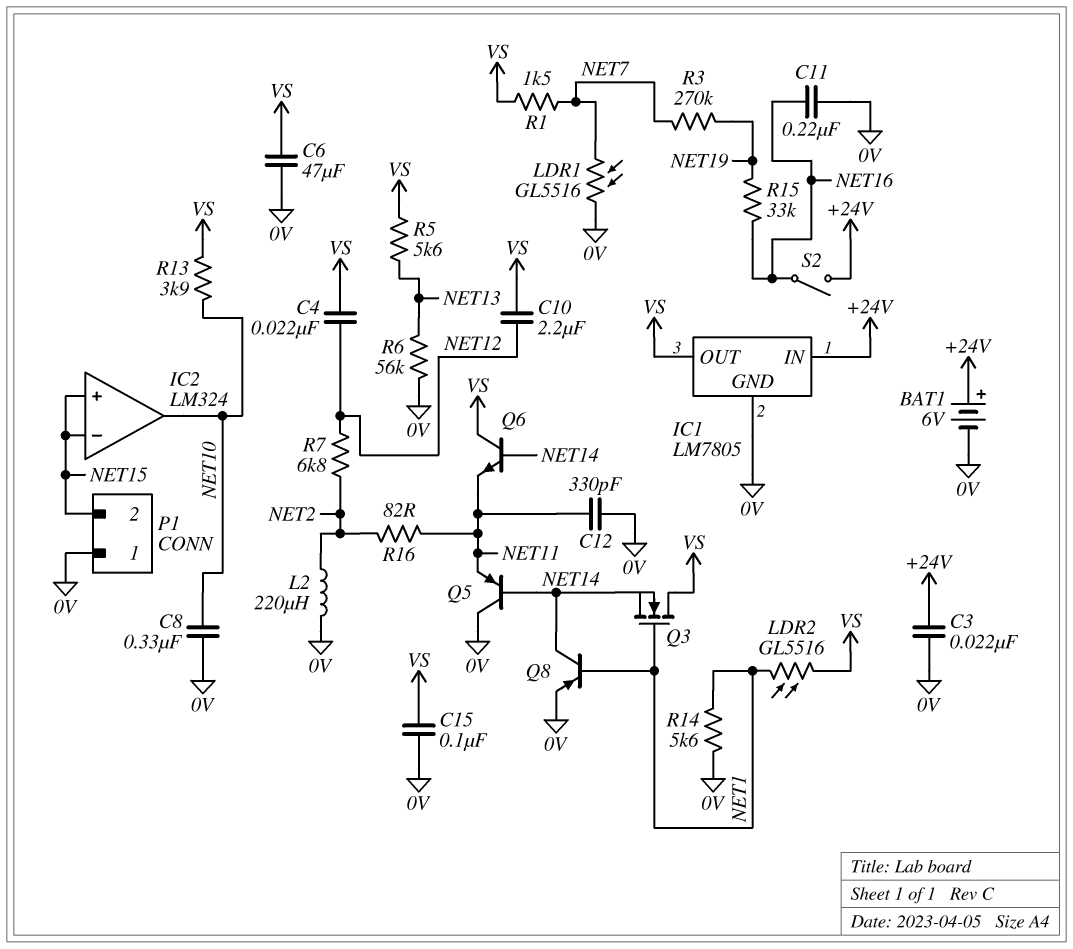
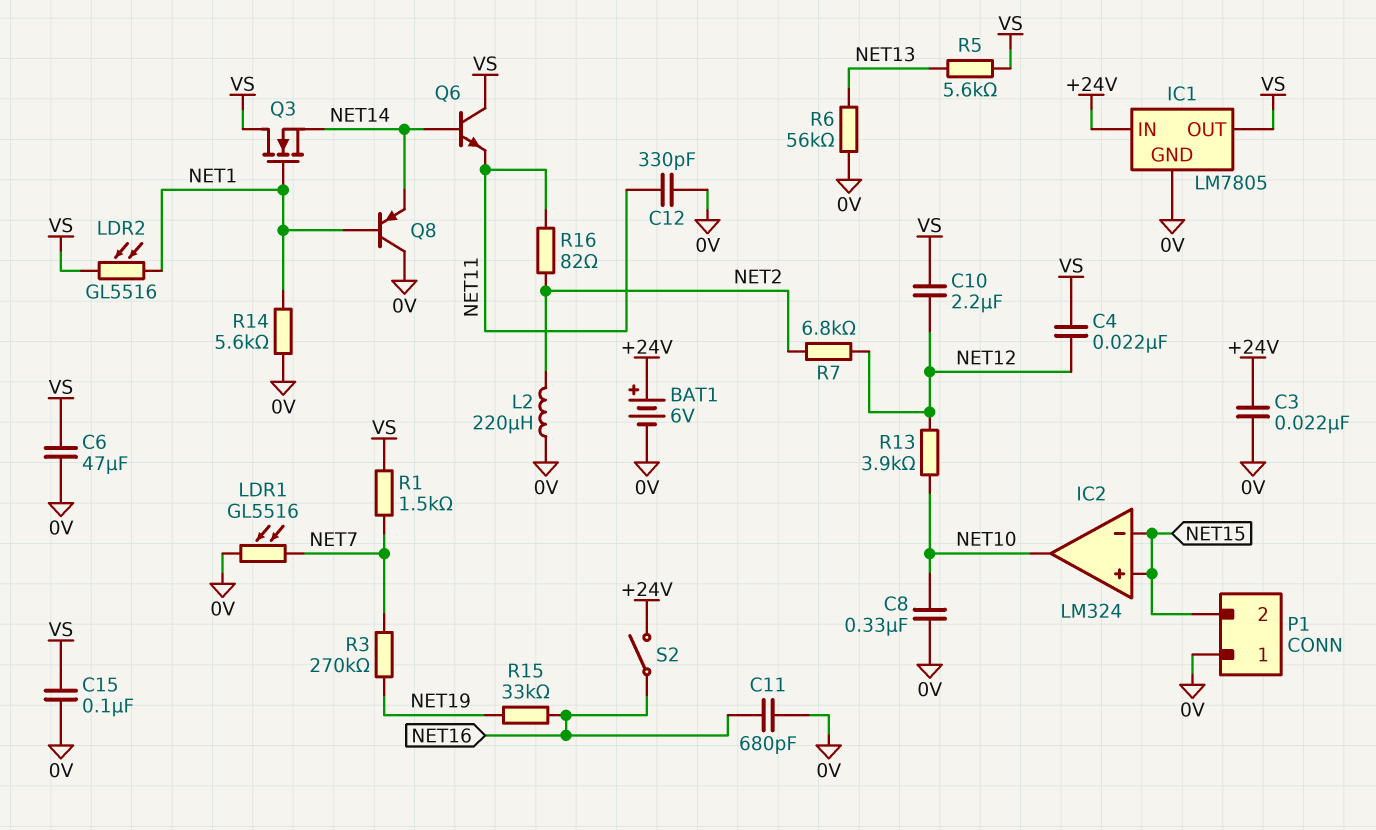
C11: 220nF (0V, NET16) -> 680pF (0V, NET16)
Q5: PNP (B NET14, C 0V, E NET11) -> none
Q8: PNP (B NET1, C NET14, E 0V) -> PNP (B NET1, C 0V, E NET14)
R13: 3.9k (NET10, VS) -> 3.9k (NET10, NET12)

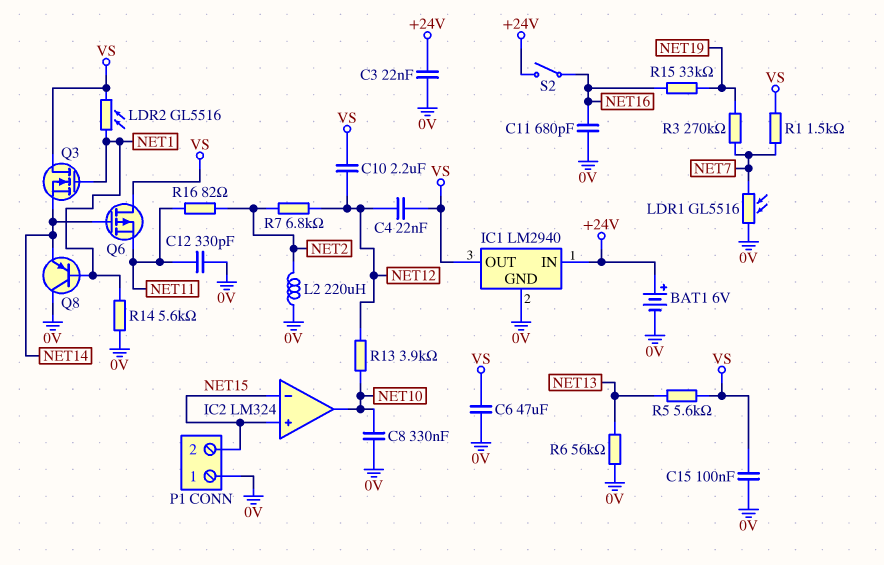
IC1: LM7805 -> LM2940
Q6: NPN (B NET14, C VS, E NET11) -> PMOS (G NET14, D VS, S NET11)

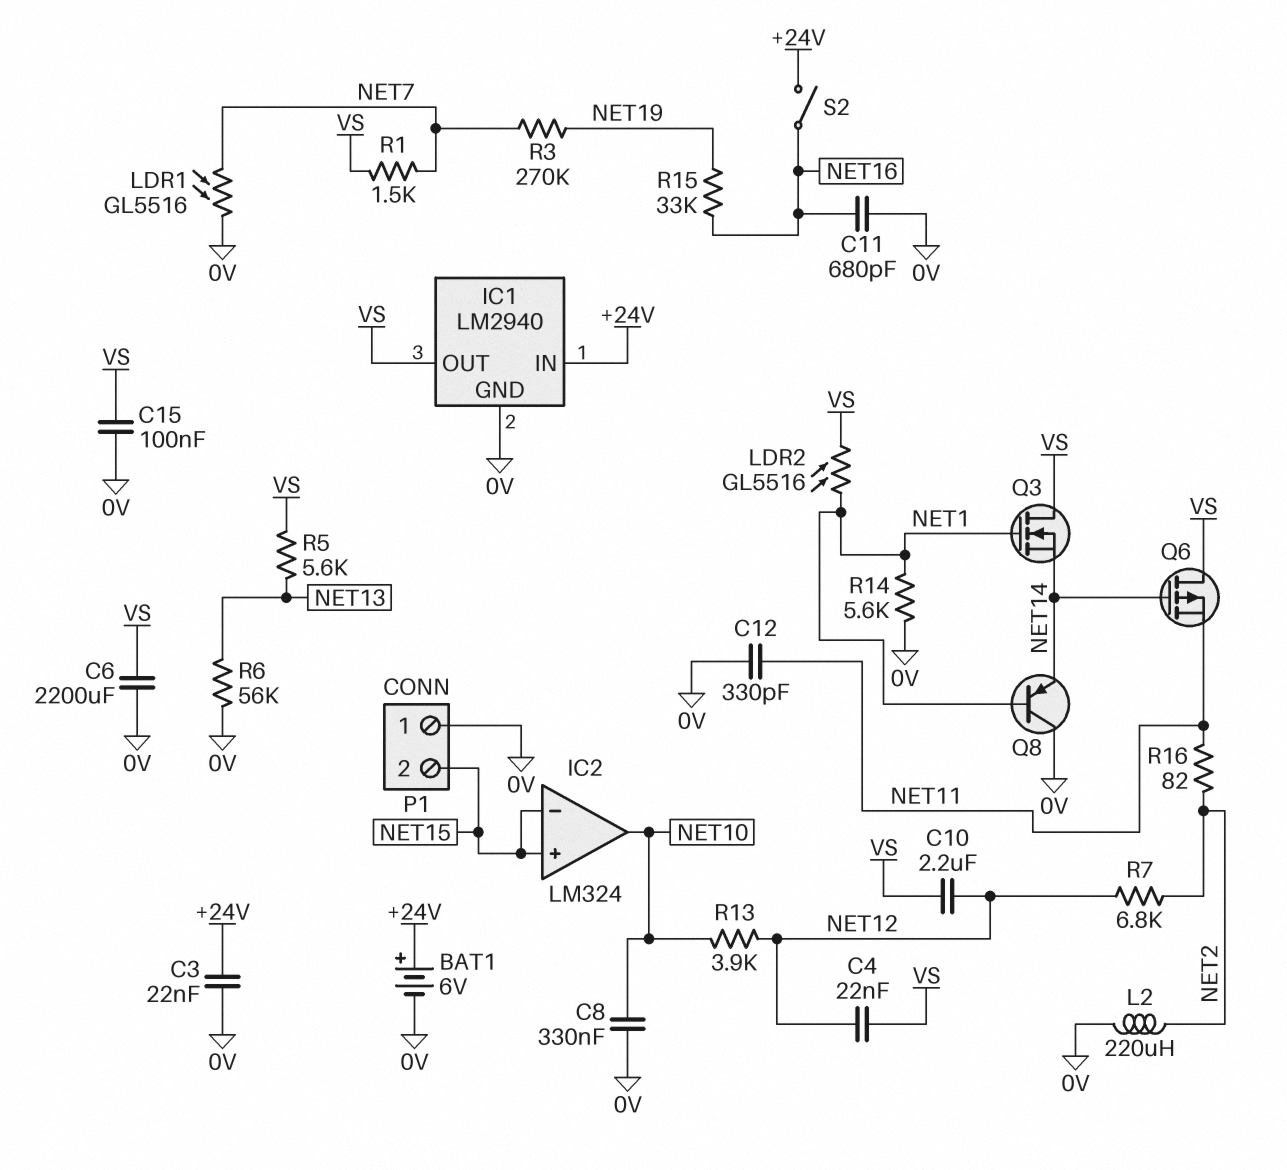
C6: 47uF (0V, VS) -> 2200uF (0V, VS)

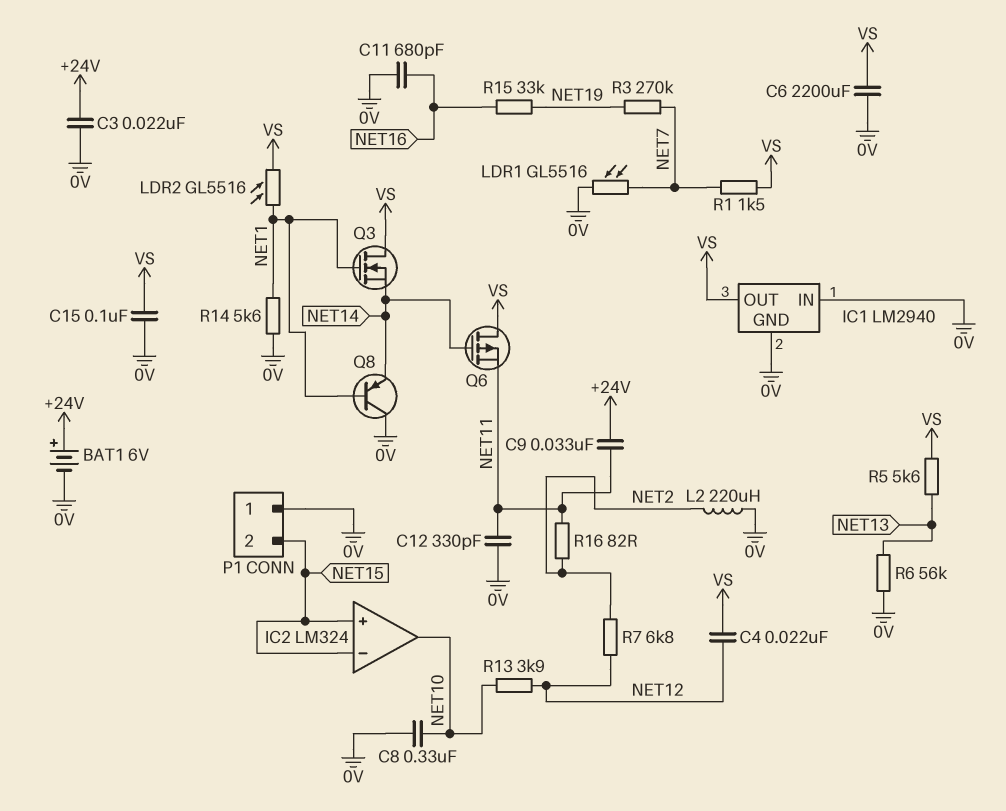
C9: none -> 33nF (+24V, NET11)
C10: 2.2uF (NET12, VS) -> none
IC1 pin IN: +24V -> 0V
S2: switch (+24V, NET16) -> none

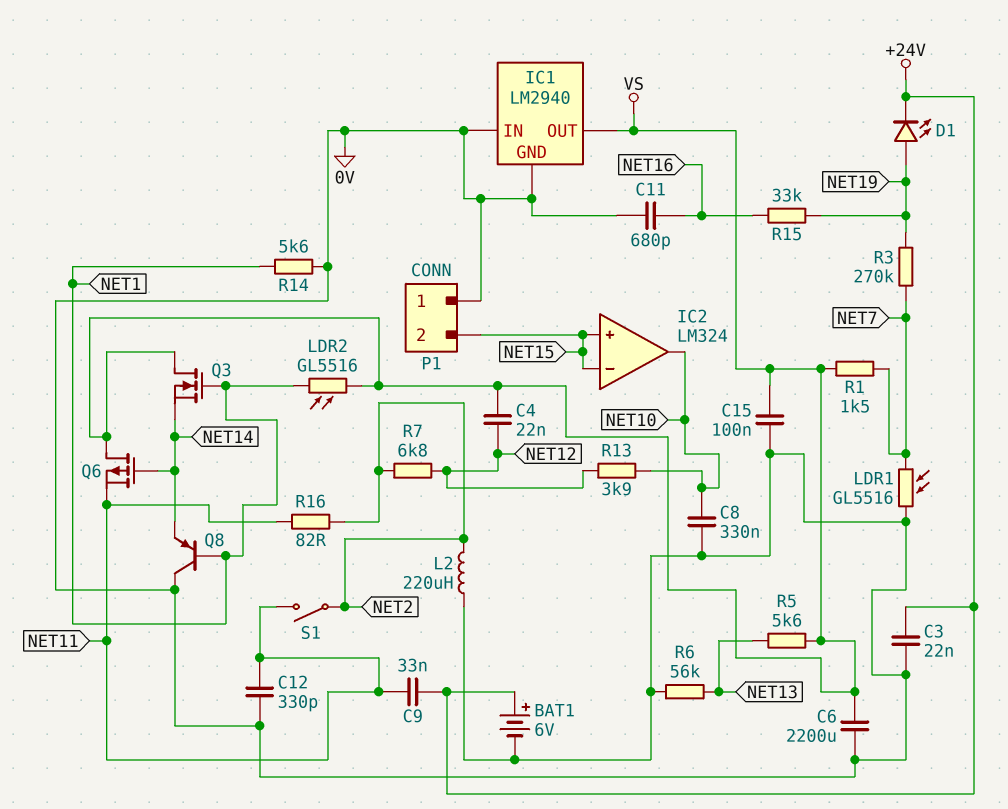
D1: none -> LED (A NET19, K +24V)
S1: none -> switch (NET2, NET11)

